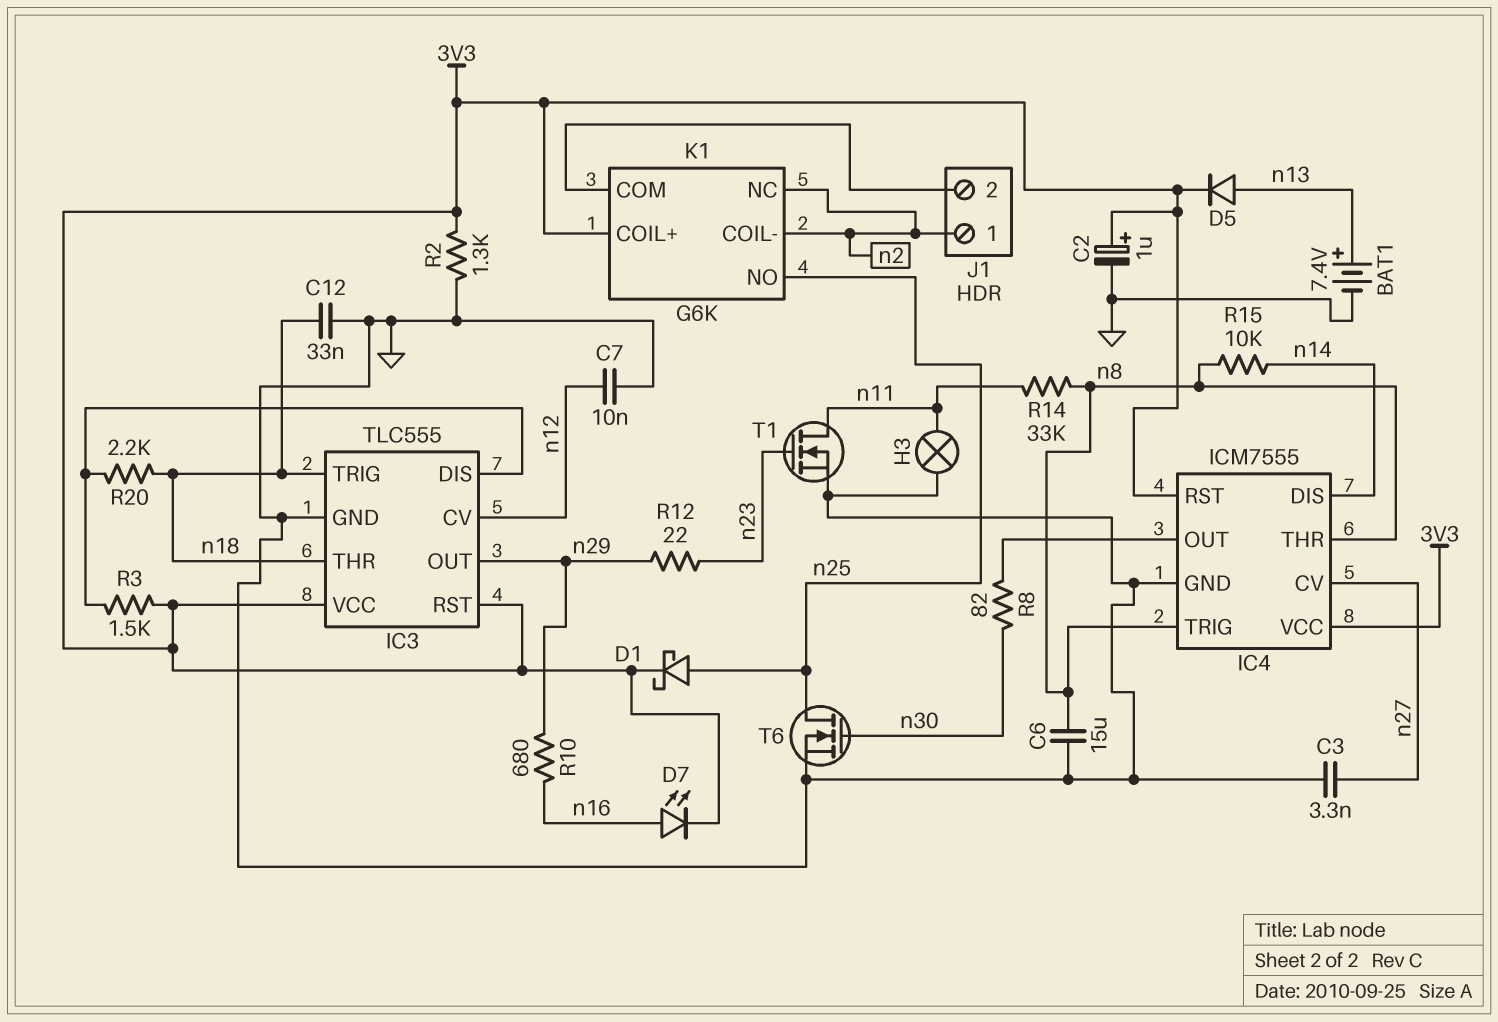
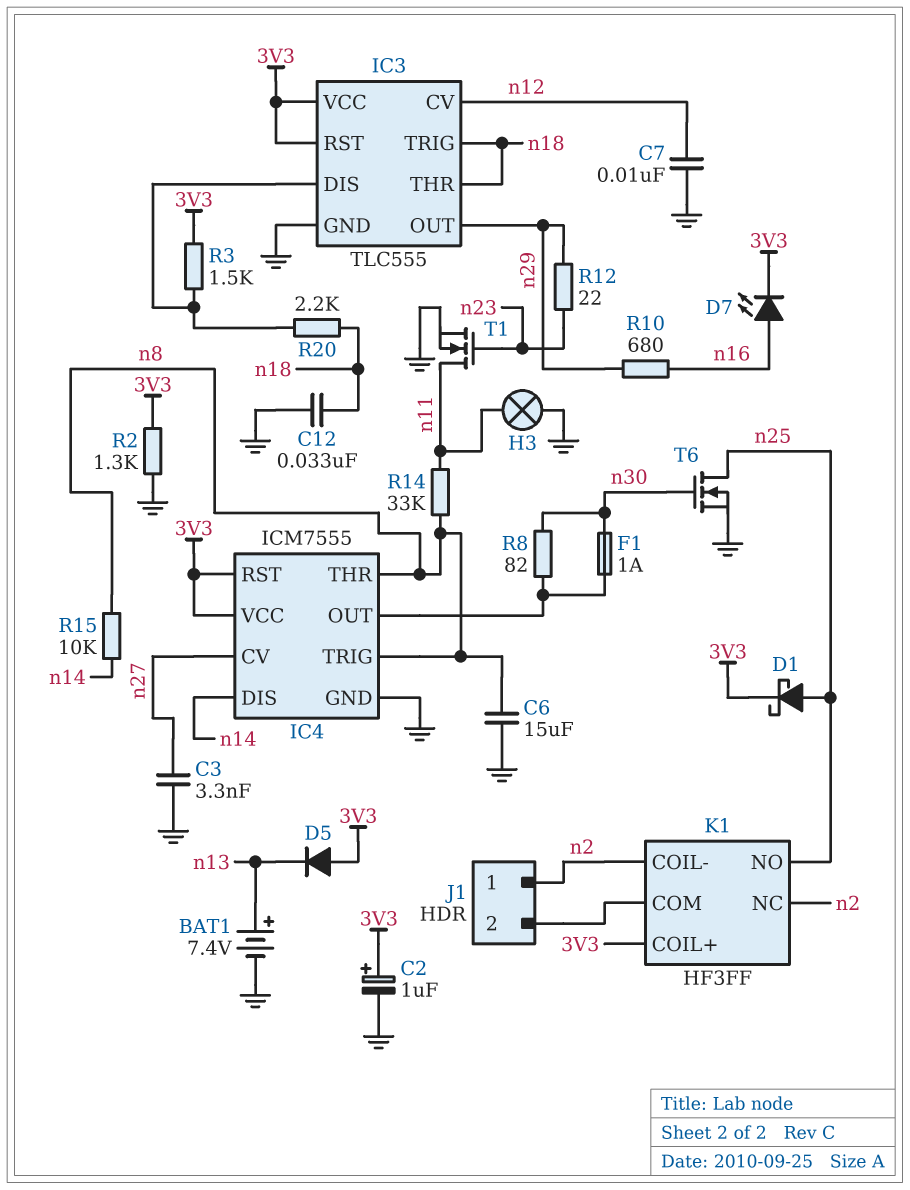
D5: diode (A n13, K 3V3) -> diode (A 3V3, K n13)
F1: none -> 1A (IC4/OUT, n30)
K1: G6K -> HF3FF

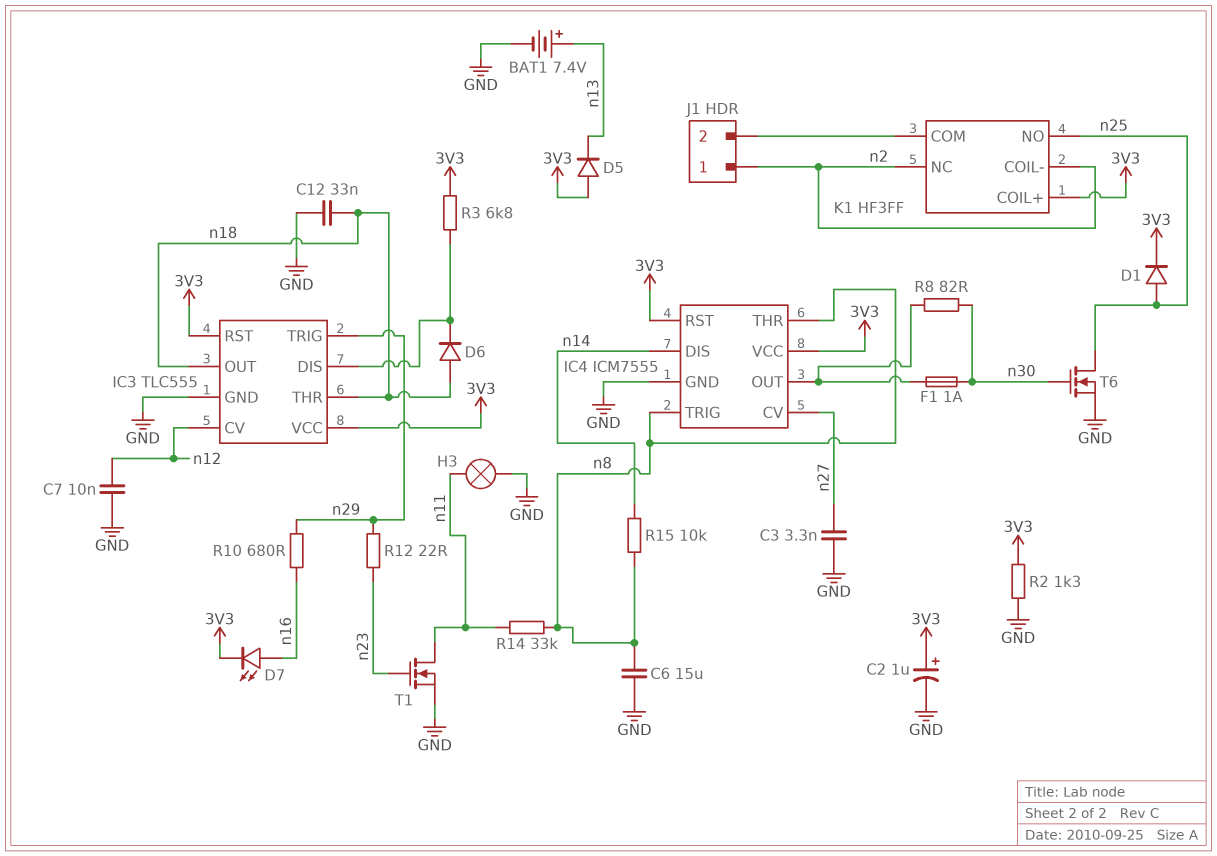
D1: schottky (A n25, K 3V3) -> diode (A n25, K 3V3)
D6: none -> diode (A n18, K IC3/DIS)
IC3 pin OUT: n29 -> n18
IC3 pin TRIG: n18 -> n29
R3: 1.5k (3V3, IC3/DIS) -> 6.8k (3V3, IC3/DIS)
R20: 2.2k (IC3/DIS, n18) -> none

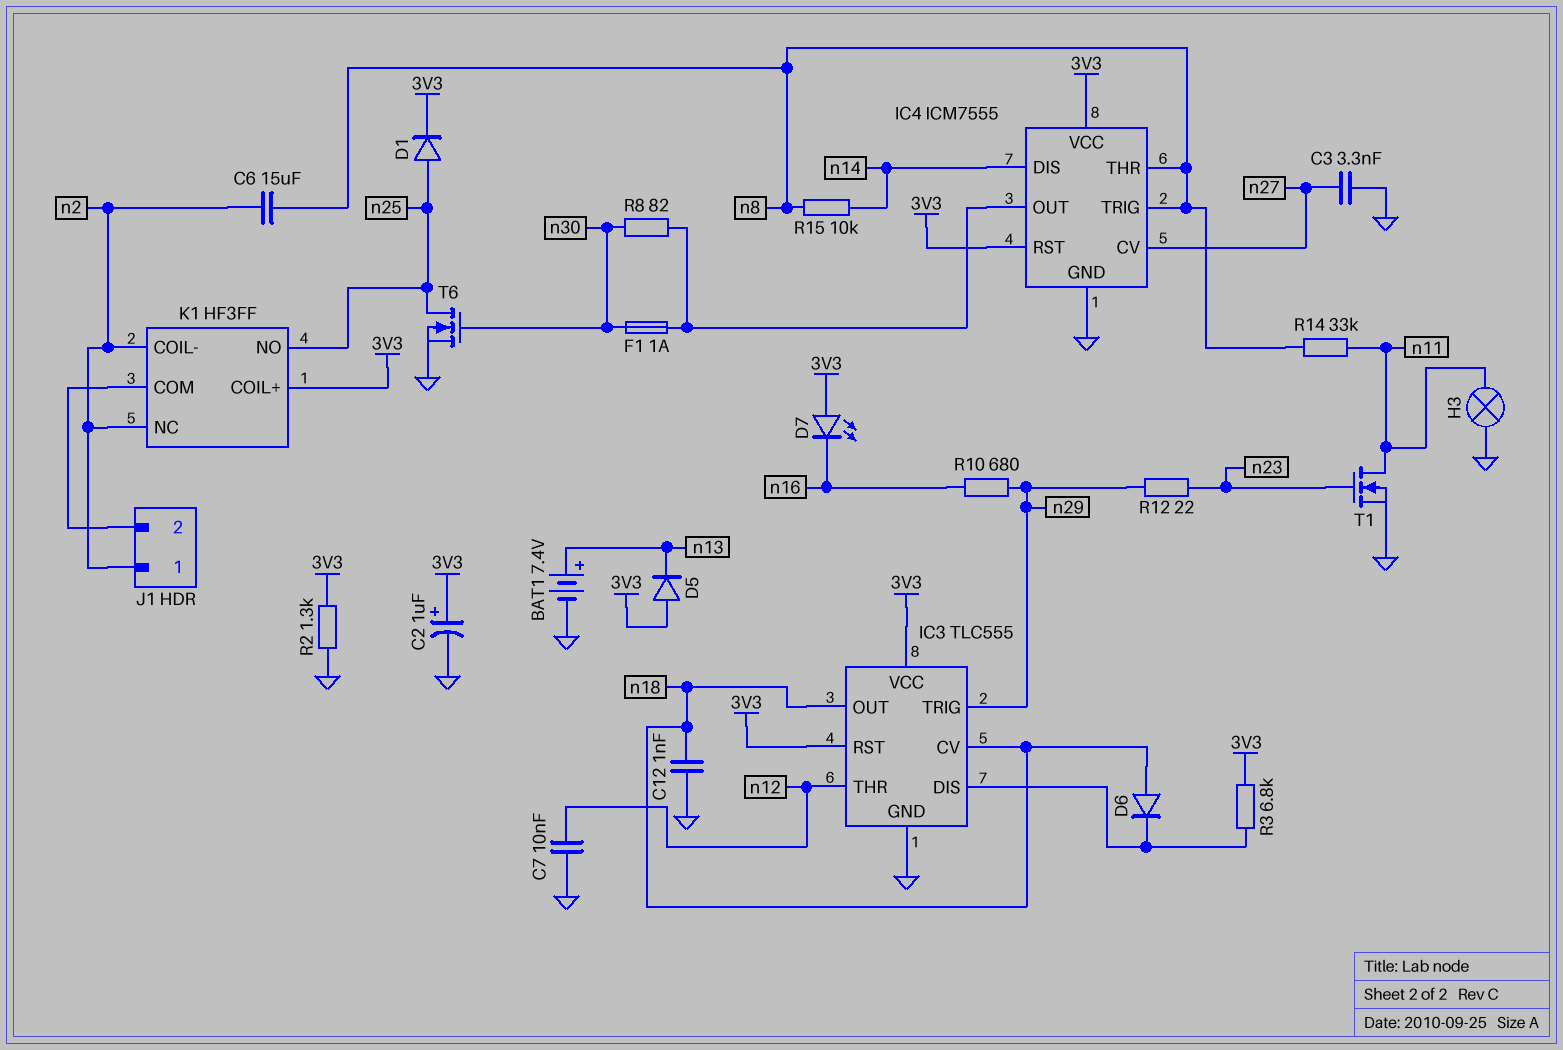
C6: 15uF (GND, n8) -> 15uF (n2, n8)
C12: 33nF (GND, n18) -> 1nF (GND, n18)
D7: LED (A n16, K 3V3) -> LED (A 3V3, K n16)
IC3 pin CV: n12 -> n18
IC3 pin THR: n18 -> n12

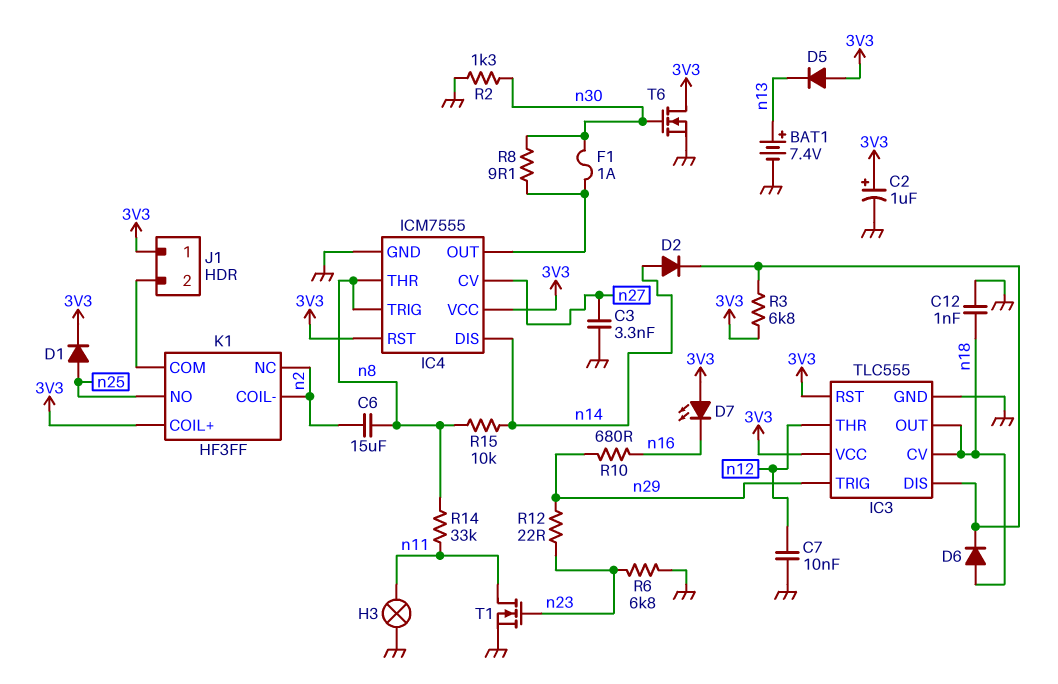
D2: none -> diode (A n14, K IC3/DIS)
J1 pin 1: n2 -> 3V3
R2: 1.3k (3V3, GND) -> 1.3k (GND, n30)
R6: none -> 6.8k (GND, n23)
R8: 82 (IC4/OUT, n30) -> 9.1 (IC4/OUT, n30)
T6: NMOS (G n30, D n25, S GND) -> NMOS (G n30, D 3V3, S GND)

